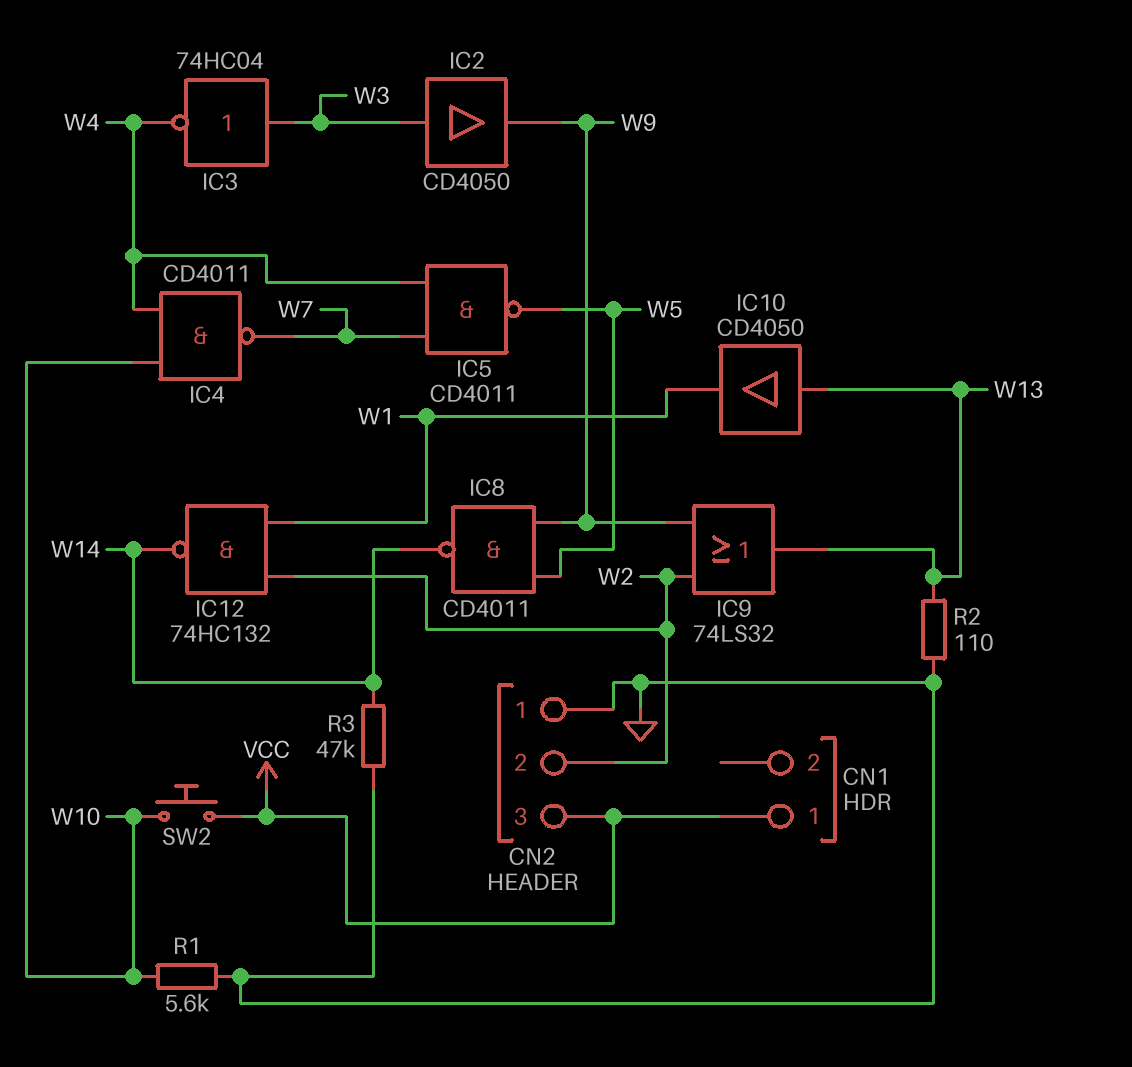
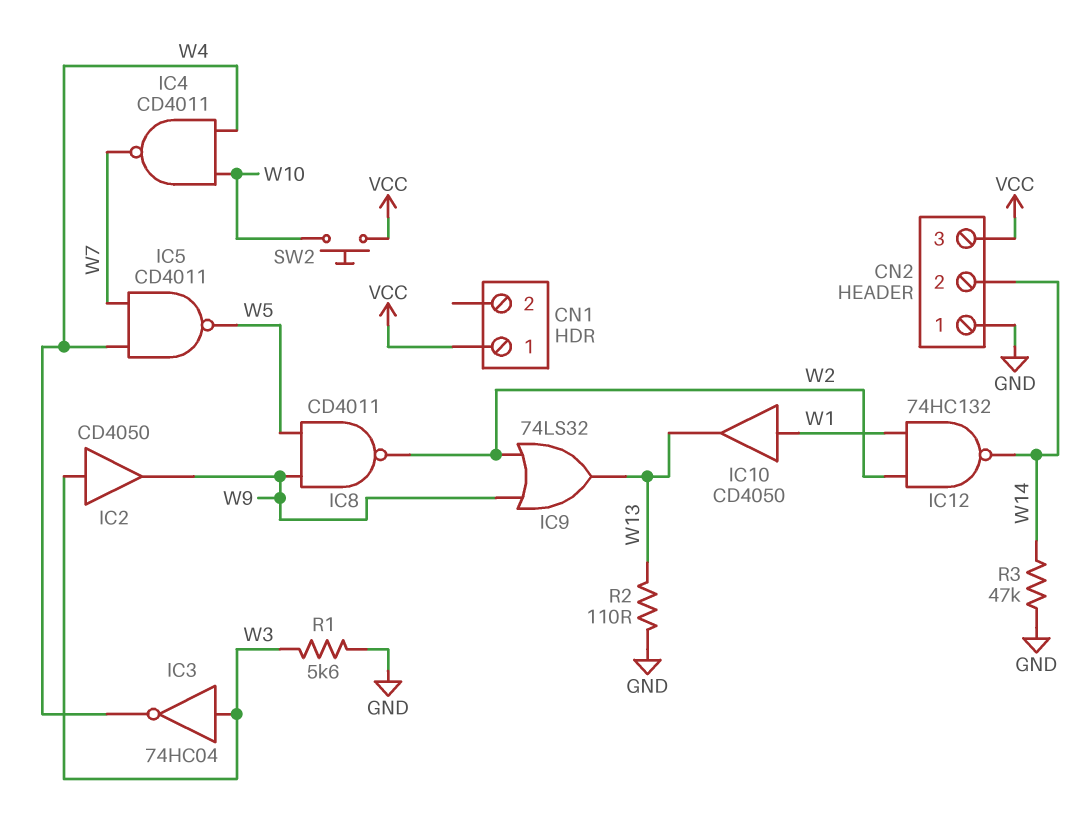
CN2 pin 2: W2 -> W14
IC8: NAND CD4011 (in W5, in W9, out W14) -> NAND CD4011 (in W5, in W9, out W2)
IC10: buffer CD4050 (in W13, out W1) -> buffer CD4050 (in W1, out W13)
R1: 5.6k (GND, W10) -> 5.6k (GND, W3)

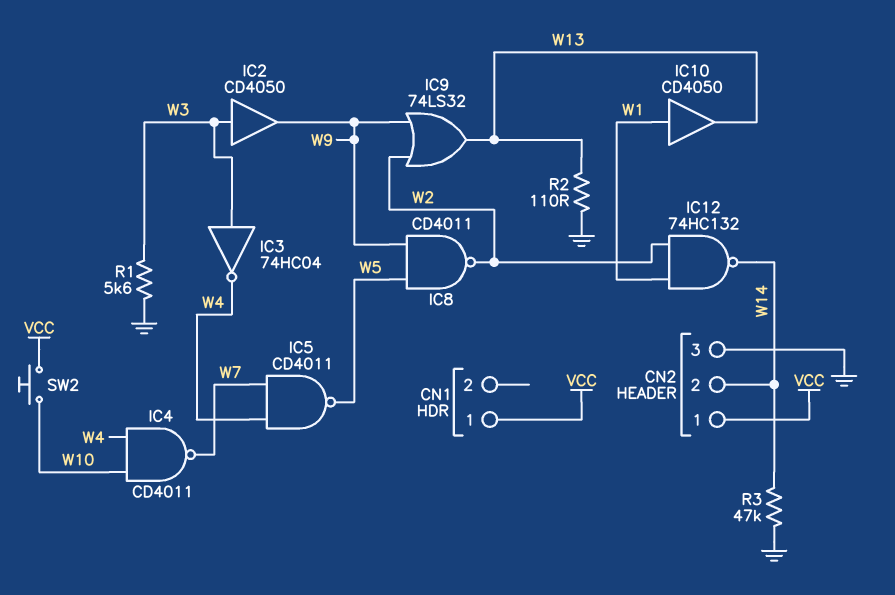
CN2 pin 1: GND -> VCC
CN2 pin 3: VCC -> GND

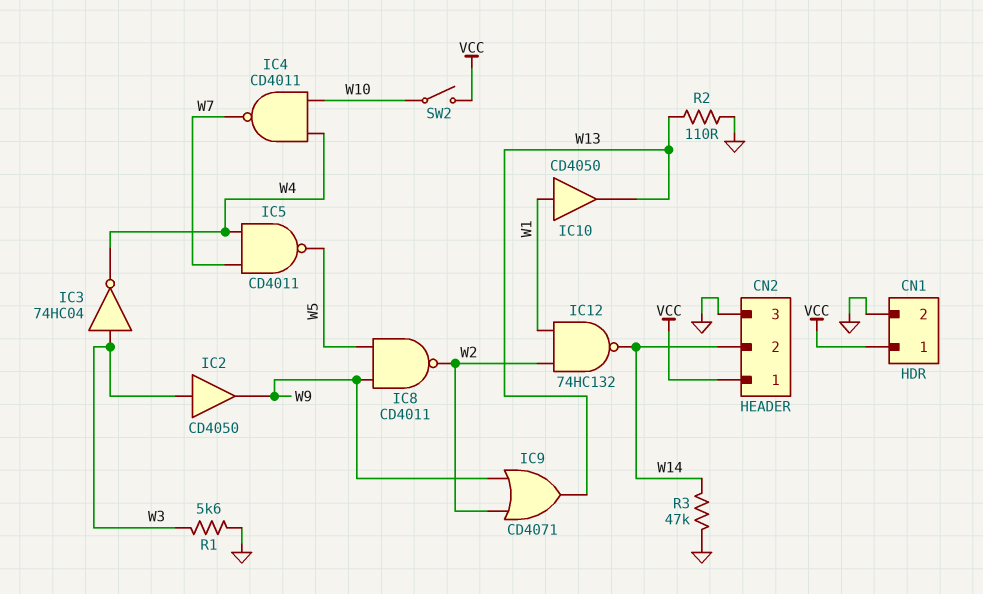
CN1 pin 2: none -> GND
IC9: OR 74LS32 (in W2, in W9, out W13) -> OR CD4071 (in W2, in W9, out W13)
SW2: button (VCC, W10) -> switch (VCC, W10)

